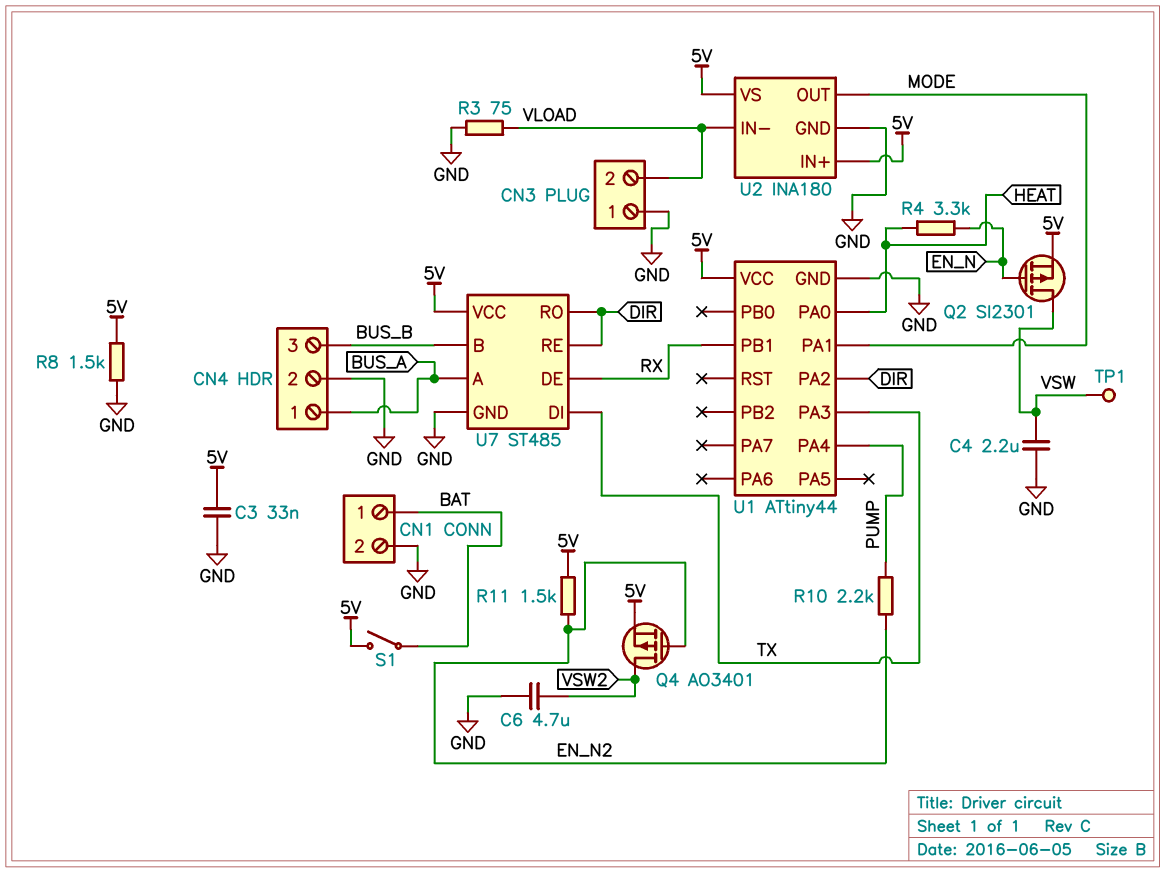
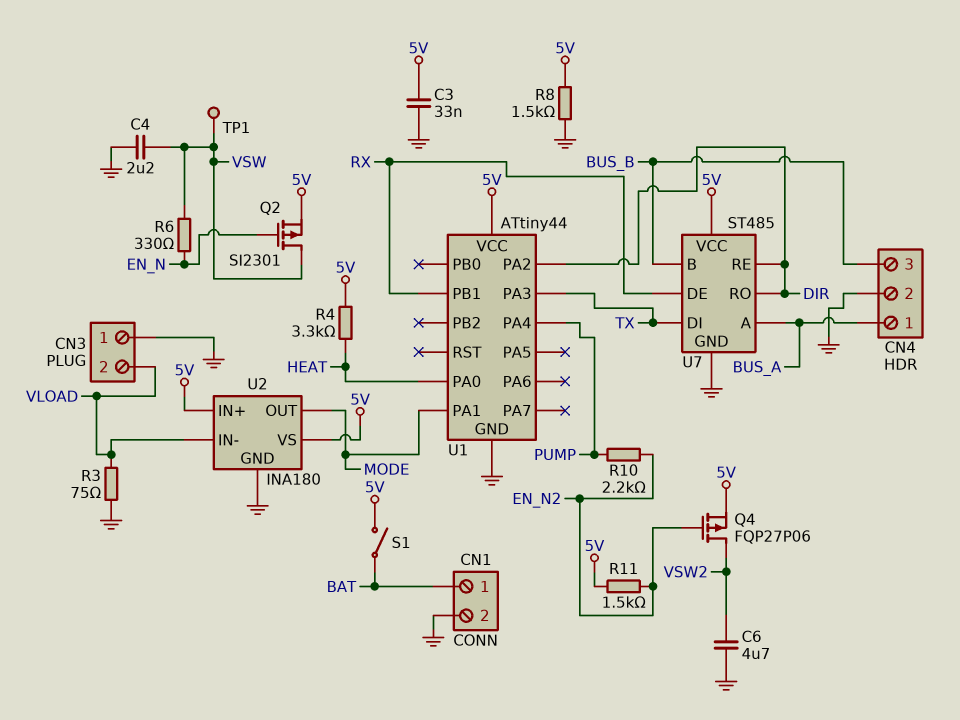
Q4: PMOS AO3401 (G EN_N2, D VSW2, S 5V) -> PMOS FQP27P06 (G EN_N2, D VSW2, S 5V)
R4: 3.3k (EN_N, HEAT) -> 3.3k (5V, HEAT)
R6: none -> 330 (EN_N, VSW)

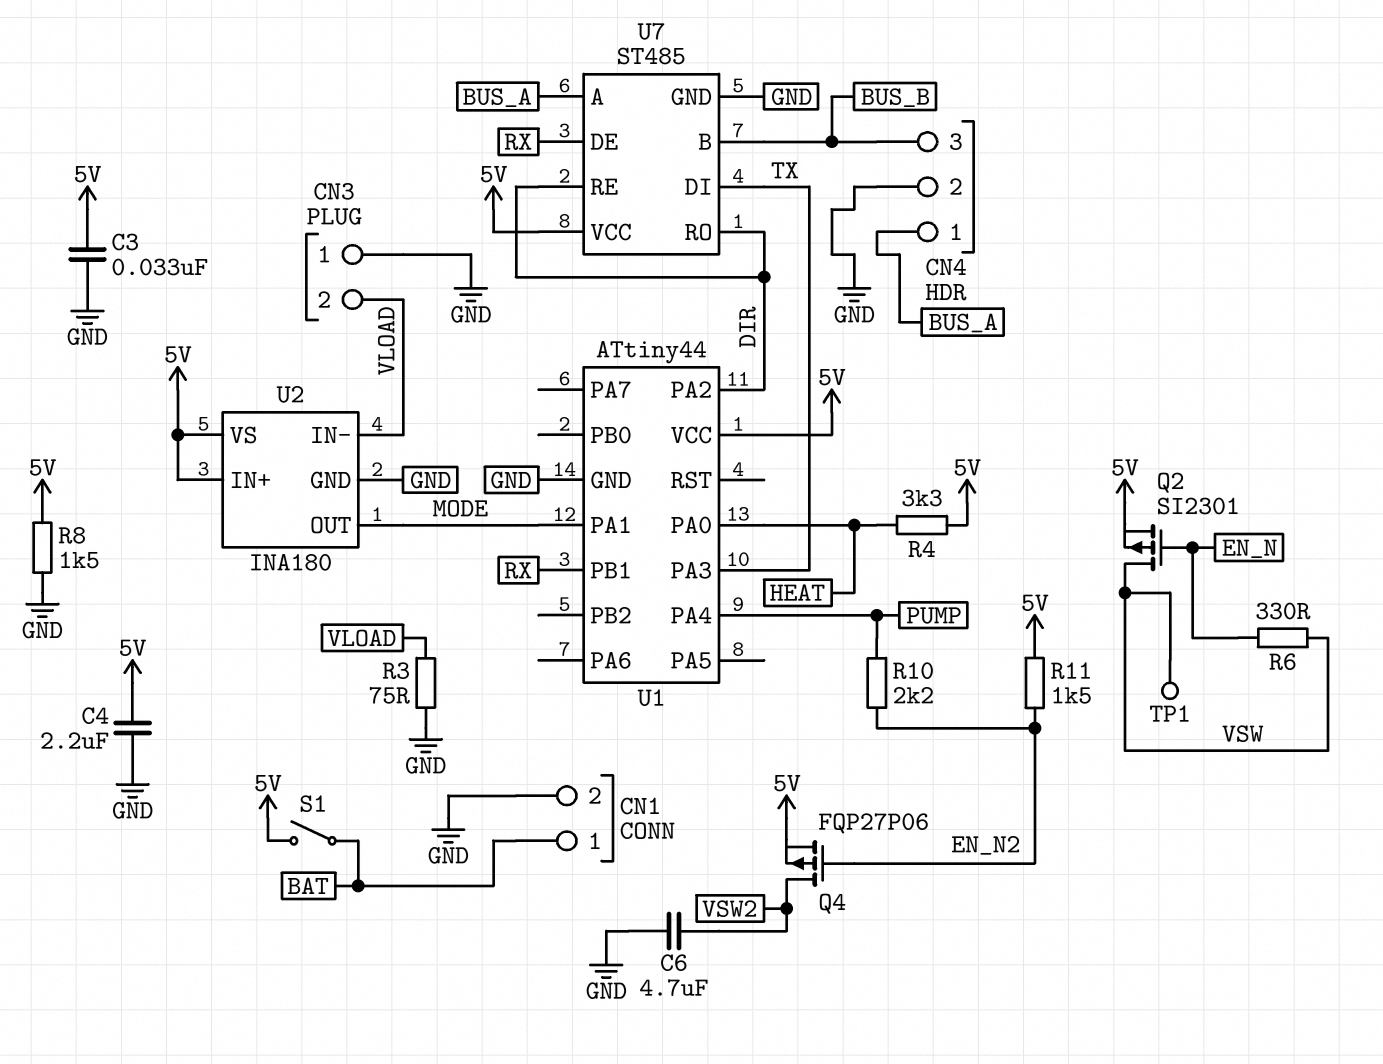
C4: 2.2uF (GND, VSW) -> 2.2uF (5V, GND)

